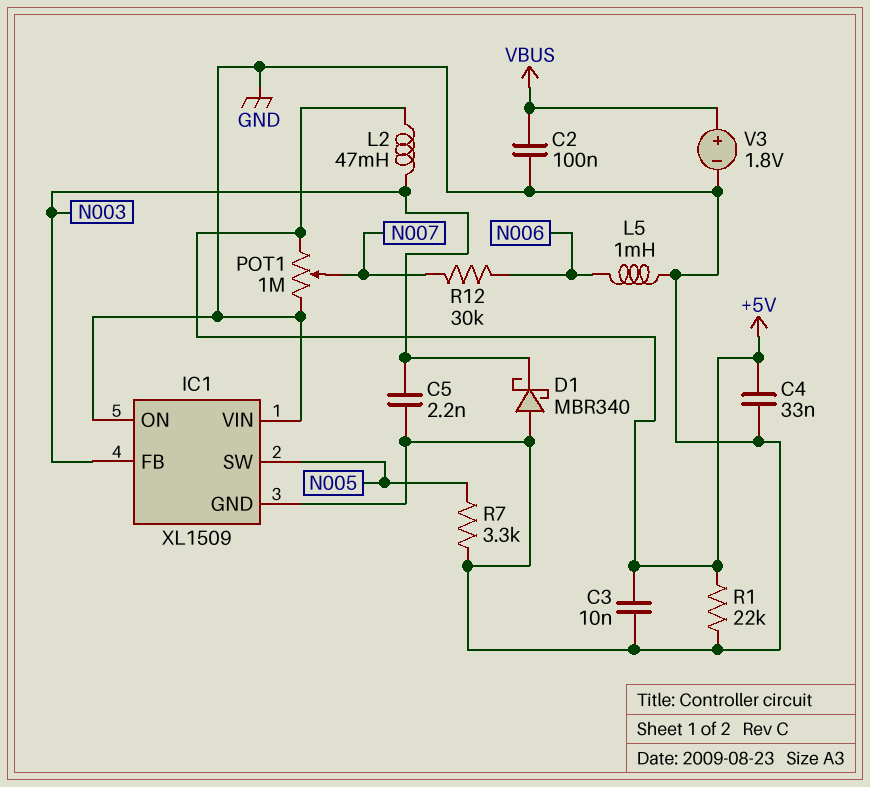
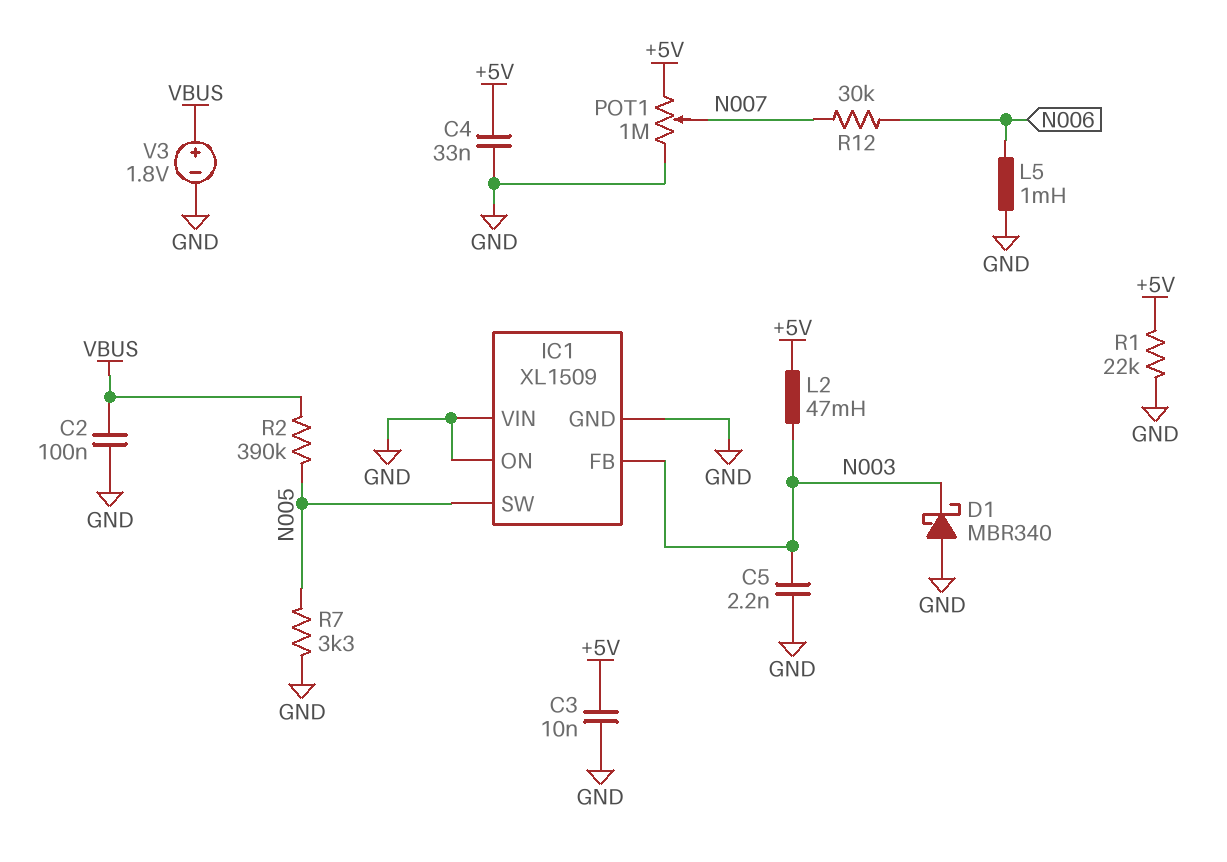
R2: none -> 390k (N005, VBUS)

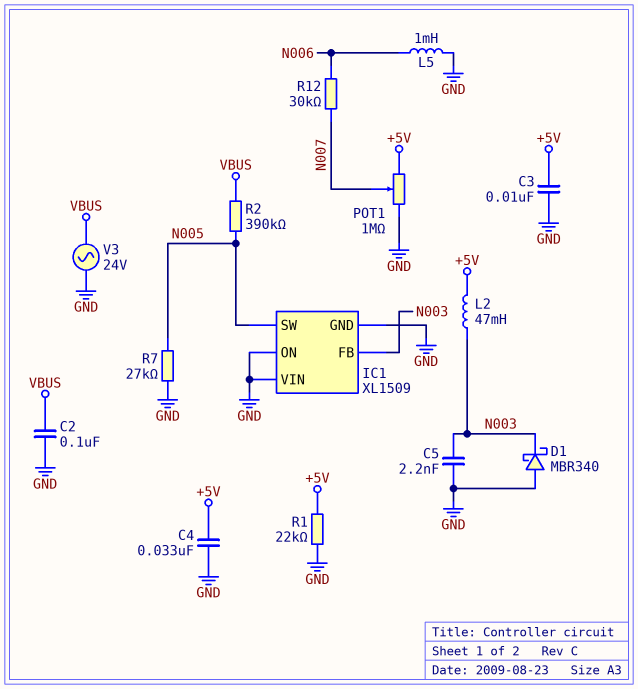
R7: 3.3k (GND, N005) -> 27k (GND, N005)
V3: 1.8V (plus VBUS, minus GND) -> AC 24V (GND, VBUS)

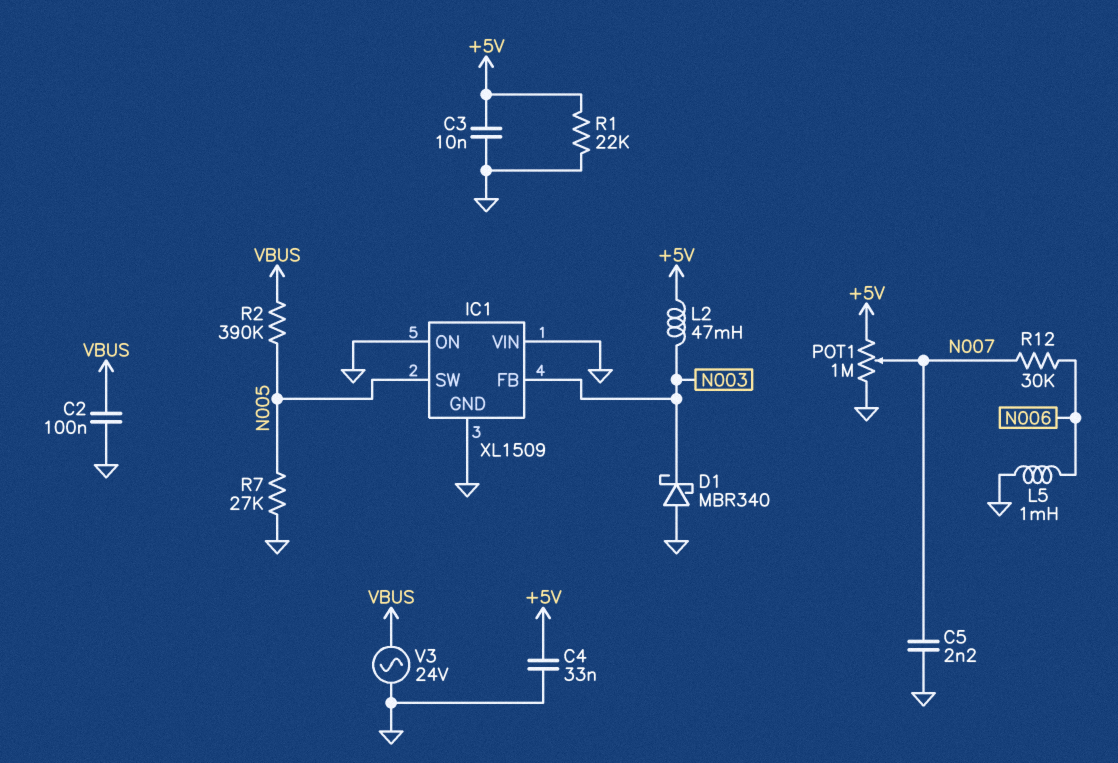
C5: 2.2nF (GND, N003) -> 2.2nF (GND, N007)

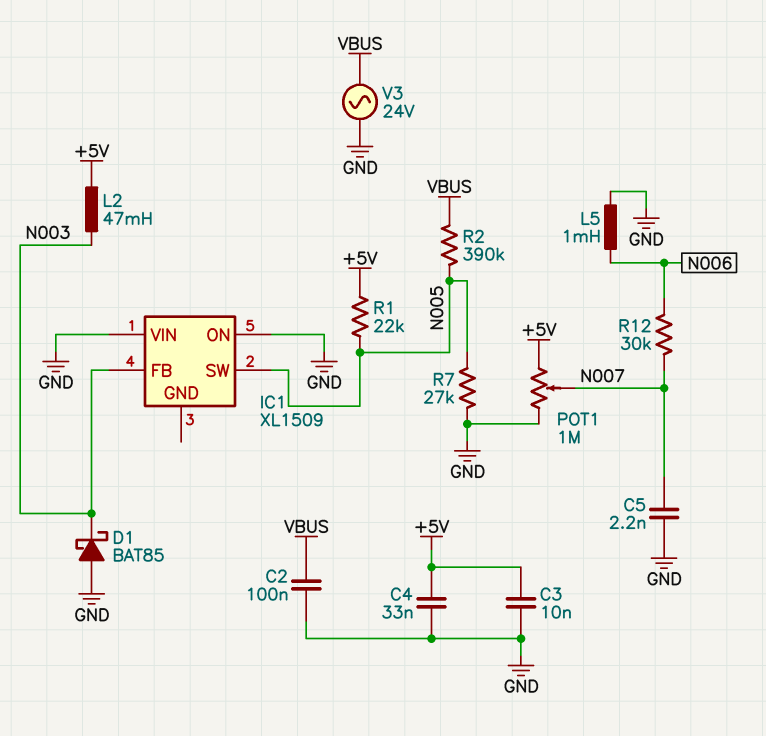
D1: schottky MBR340 (A GND, K N003) -> schottky BAT85 (A GND, K N003)
IC1 pin GND: GND -> none
R1: 22k (+5V, GND) -> 22k (+5V, N005)

